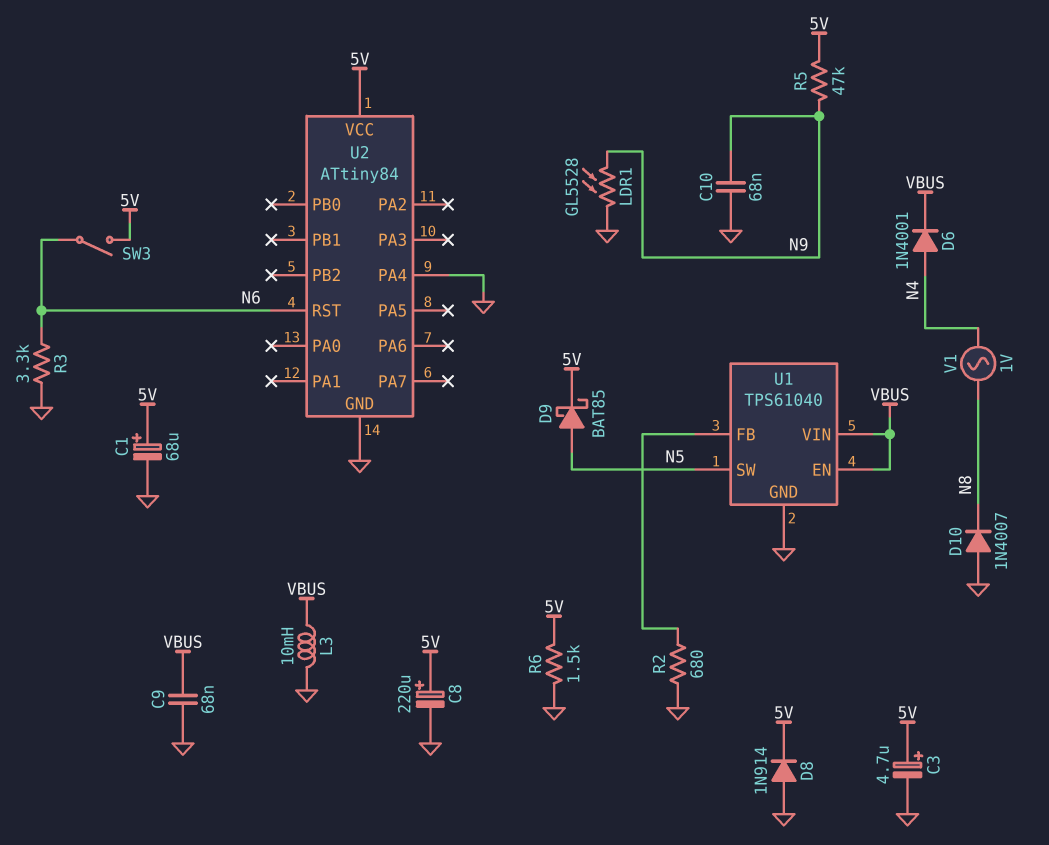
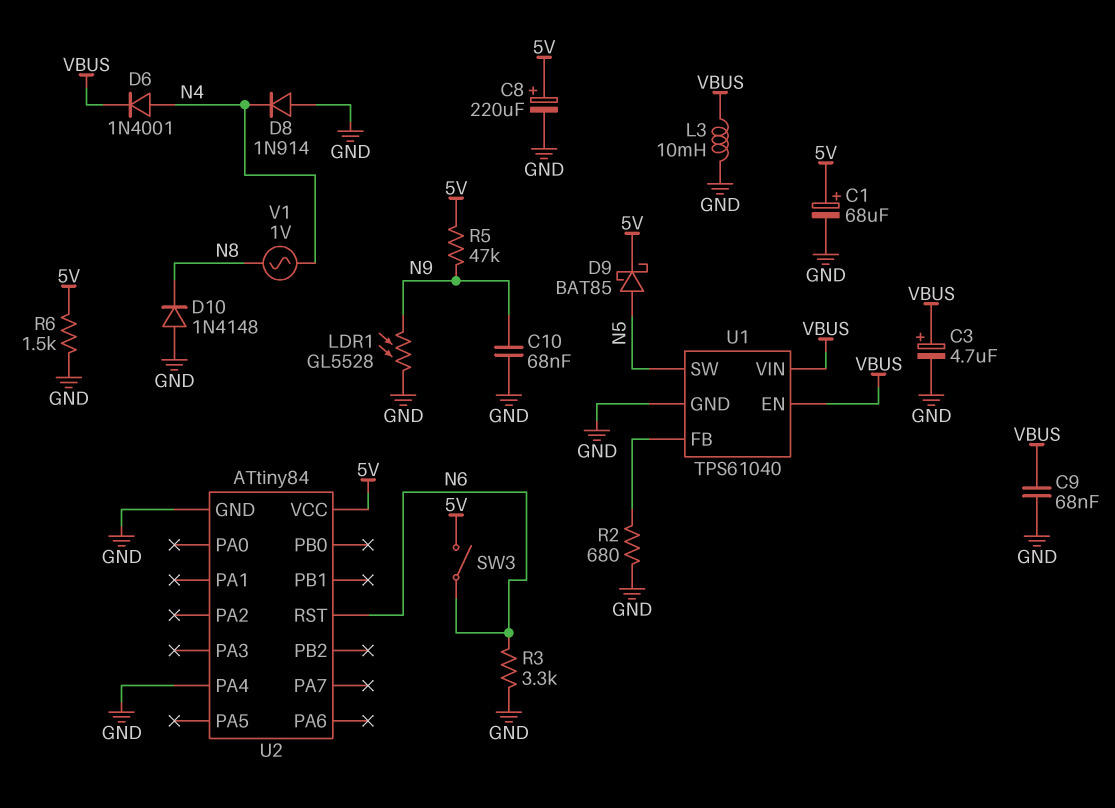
C3: 4.7uF (plus 5V, minus GND) -> 4.7uF (plus VBUS, minus GND)
D8: diode 1N914 (A GND, K 5V) -> diode 1N914 (A GND, K N4)
D10: diode 1N4007 (A GND, K N8) -> diode 1N4148 (A GND, K N8)

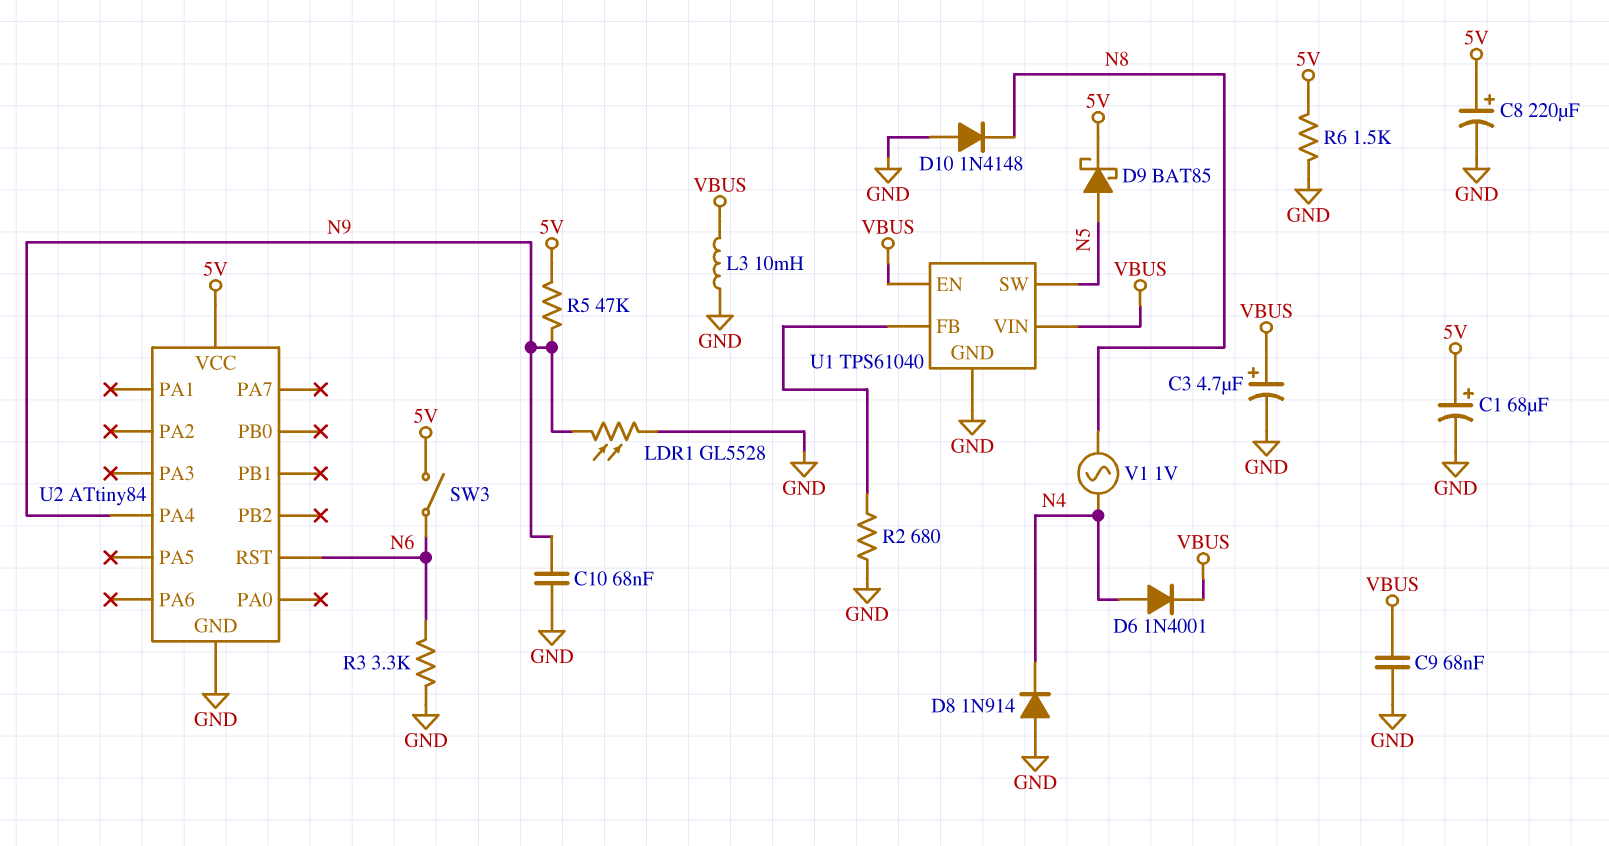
U2 pin PA4: GND -> N9

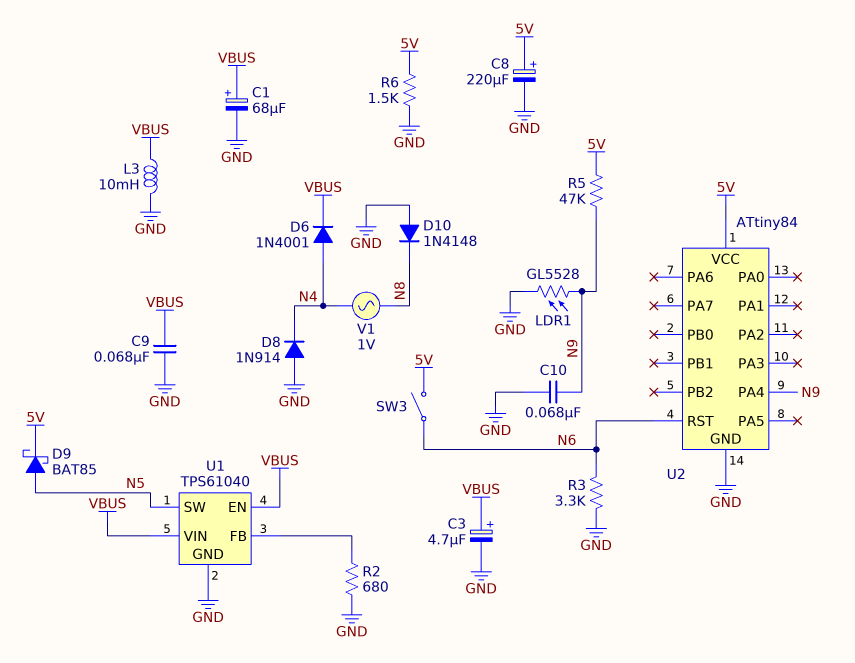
C1: 68uF (plus 5V, minus GND) -> 68uF (plus VBUS, minus GND)

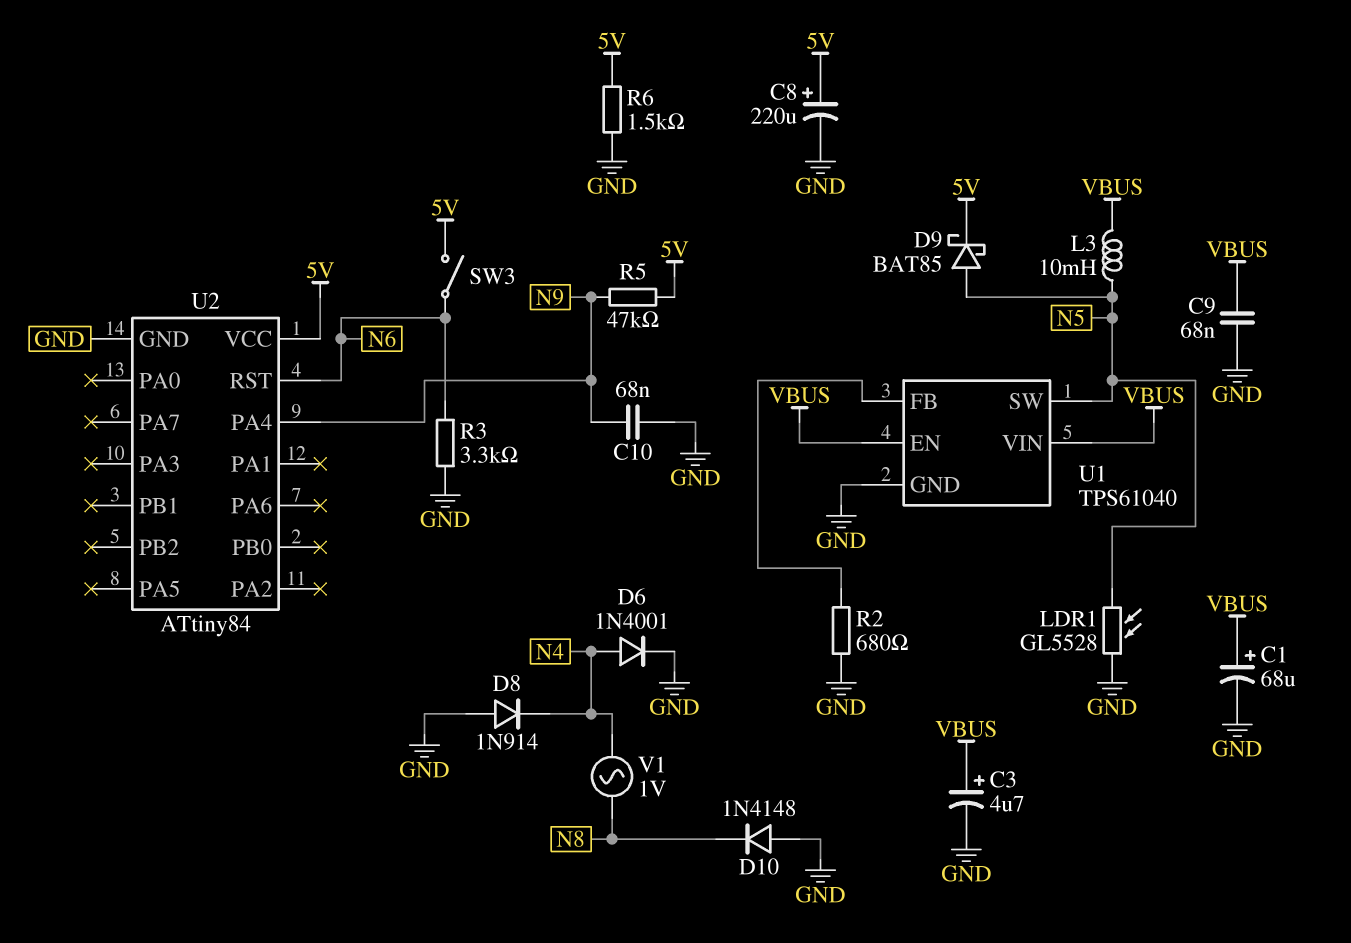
D6: diode 1N4001 (A N4, K VBUS) -> diode 1N4001 (A N4, K GND)
L3: 10mH (GND, VBUS) -> 10mH (N5, VBUS)
LDR1: GL5528 (GND, N9) -> GL5528 (GND, N5)

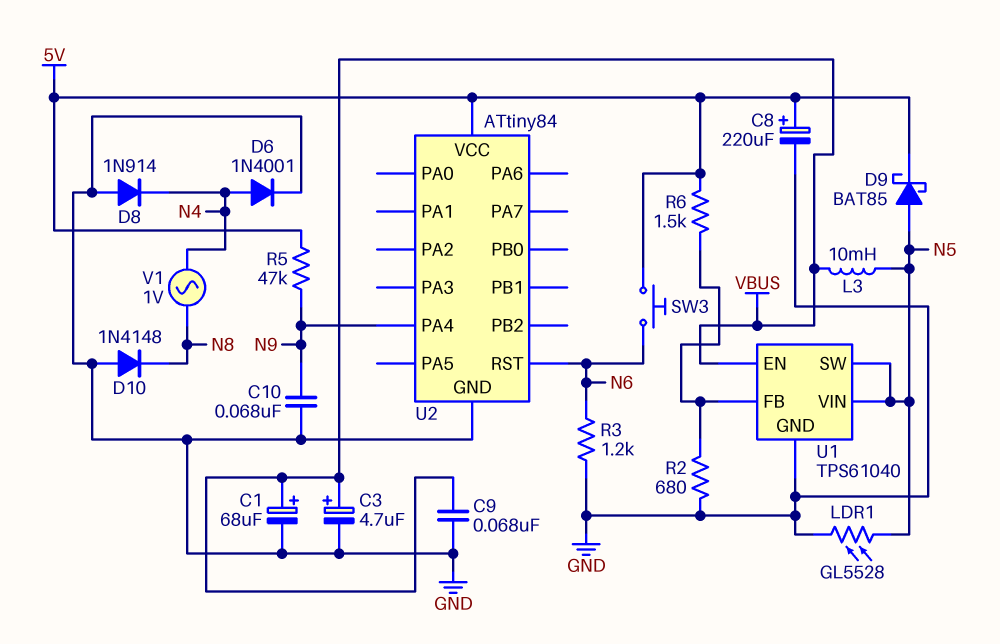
R3: 3.3k (GND, N6) -> 1.2k (GND, N6)
R6: 1.5k (5V, GND) -> 1.5k (5V, U1/FB)
SW3: switch (5V, N6) -> button (5V, N6)
U1 pin VIN: VBUS -> N5

